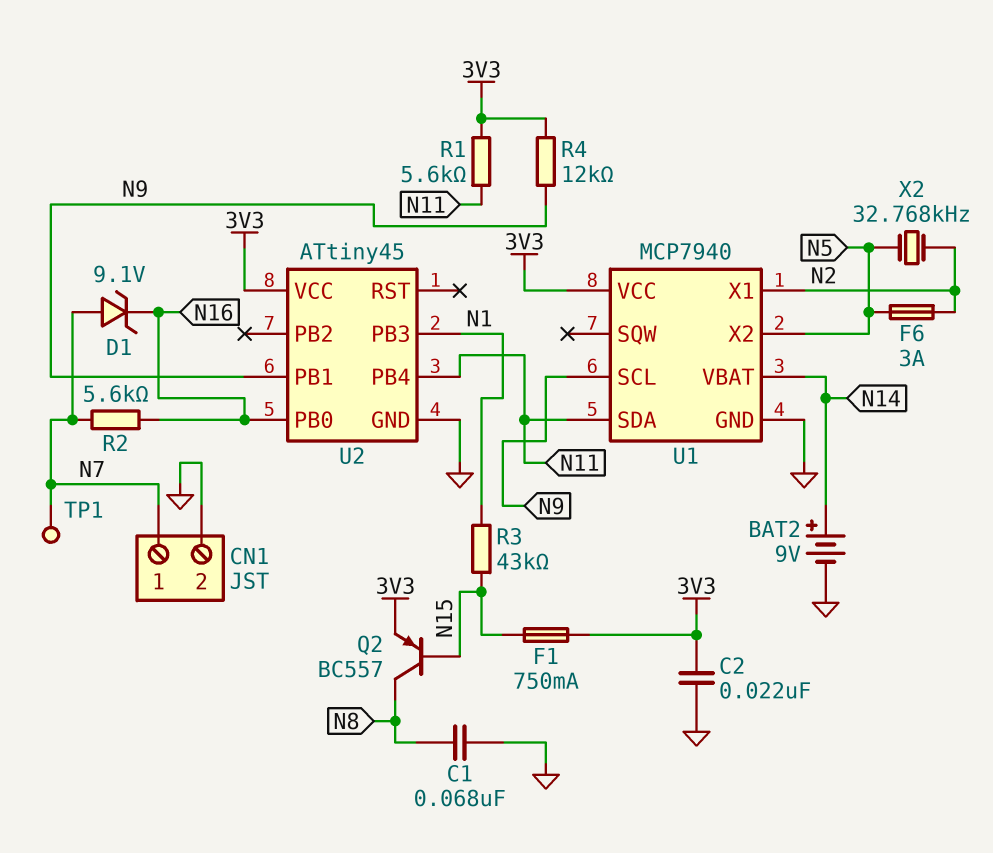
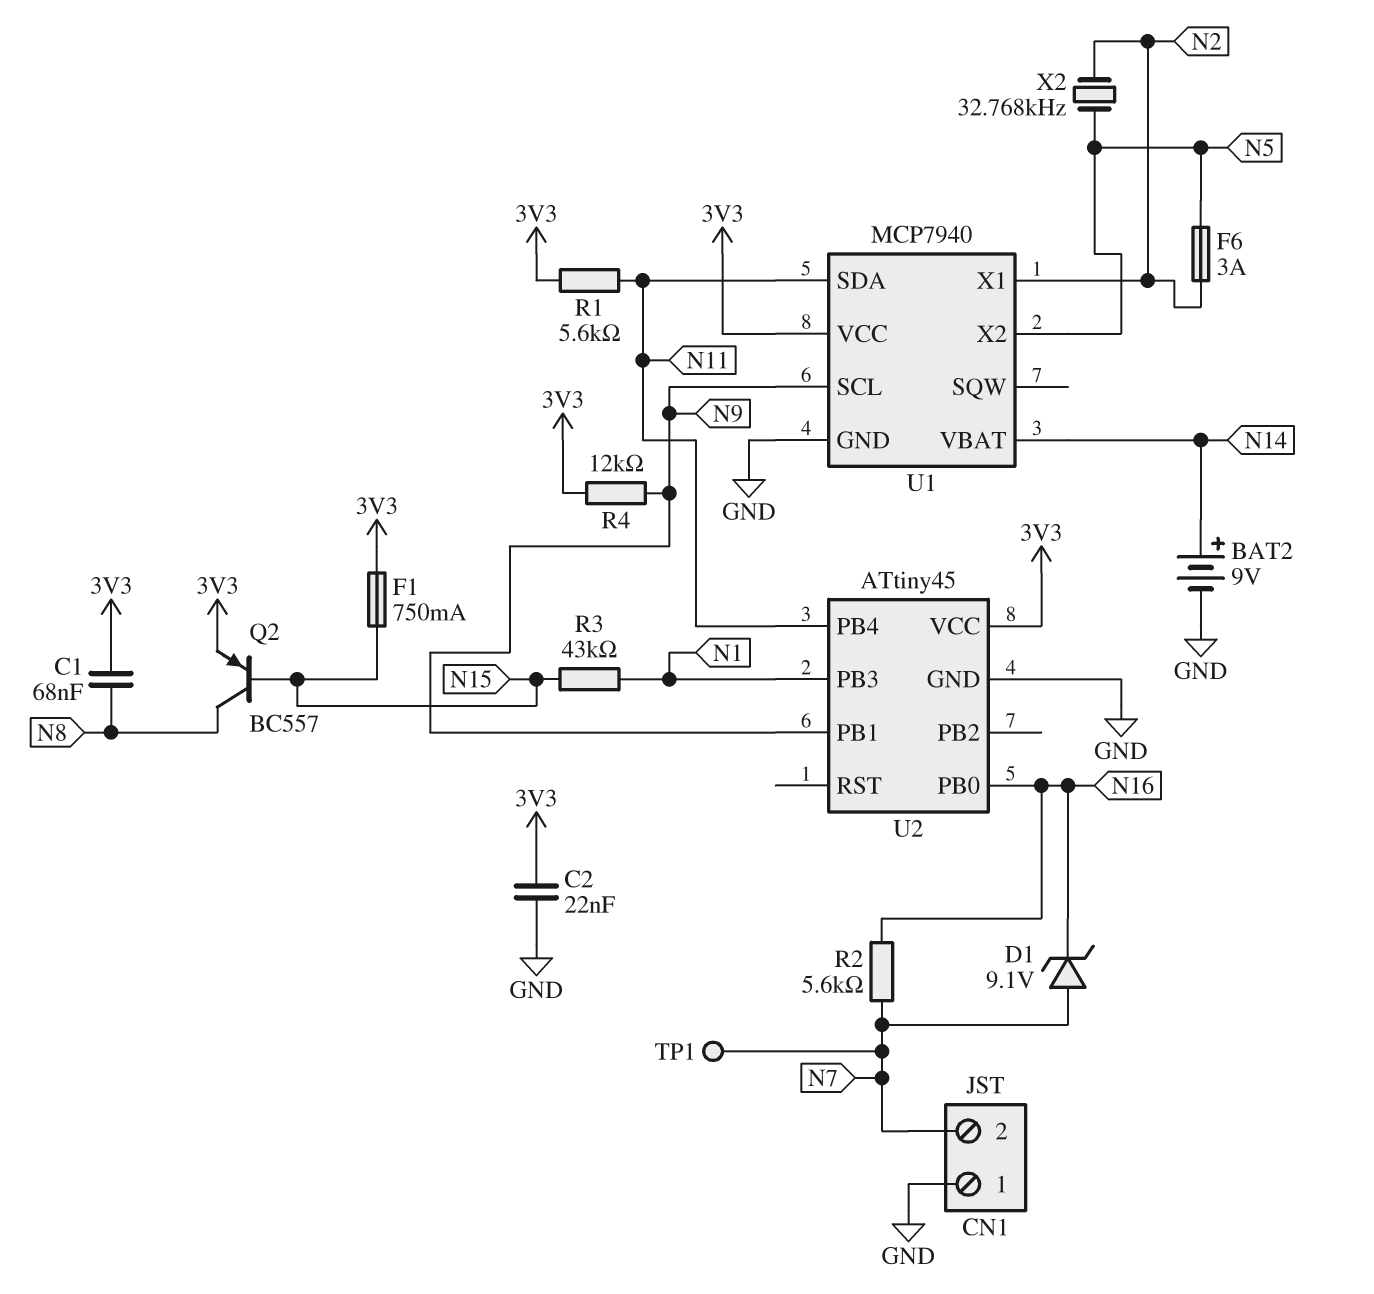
C1: 68nF (GND, N8) -> 68nF (3V3, N8)
CN1 pin 1: N7 -> GND
CN1 pin 2: GND -> N7

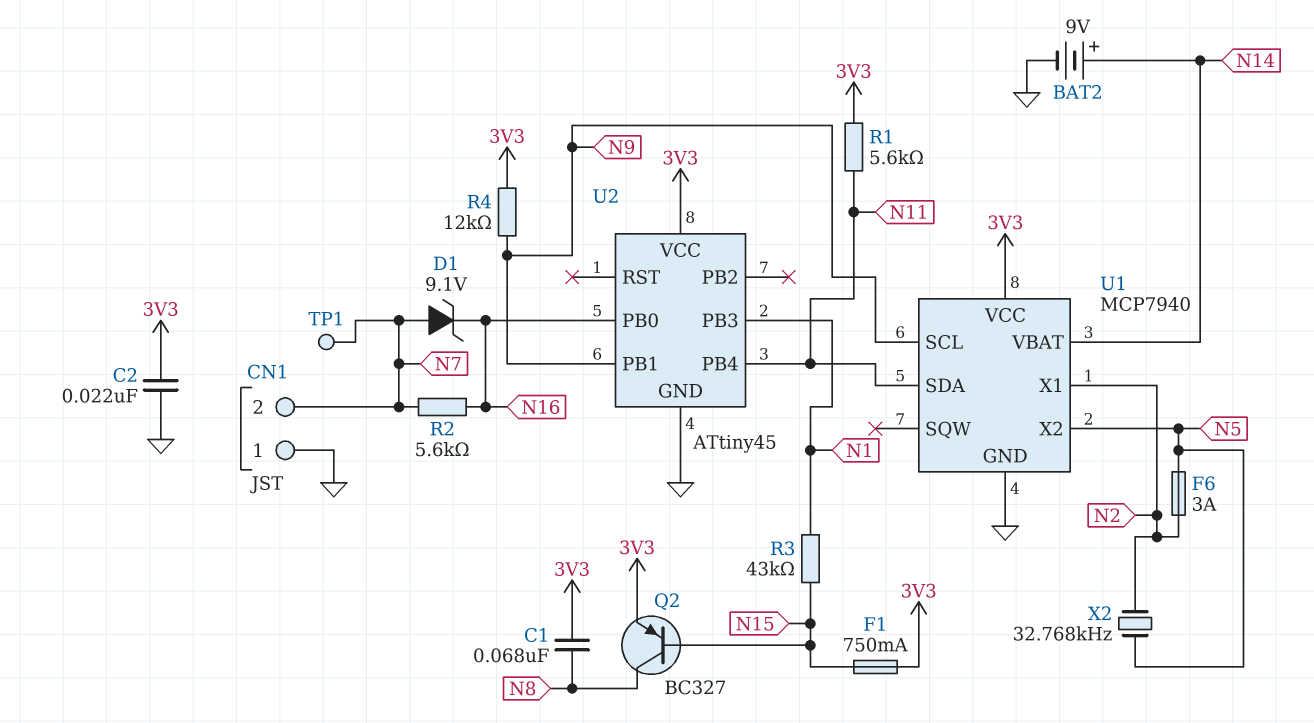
Q2: PNP BC557 (B N15, C N8, E 3V3) -> PNP BC327 (B N15, C N8, E 3V3)

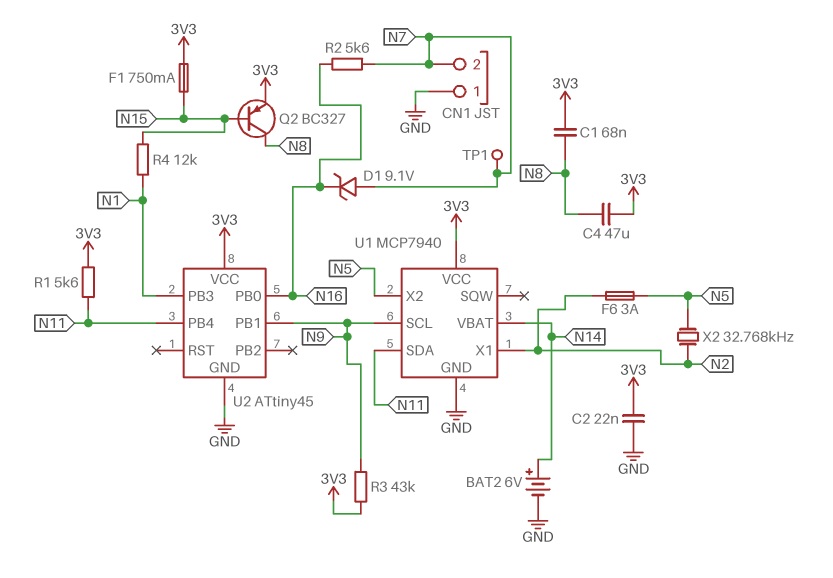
BAT2: 9V (plus N14, minus GND) -> 6V (plus N14, minus GND)
C4: none -> 47uF (3V3, N8)
R3: 43k (N1, N15) -> 43k (3V3, N9)
R4: 12k (3V3, N9) -> 12k (N1, N15)

